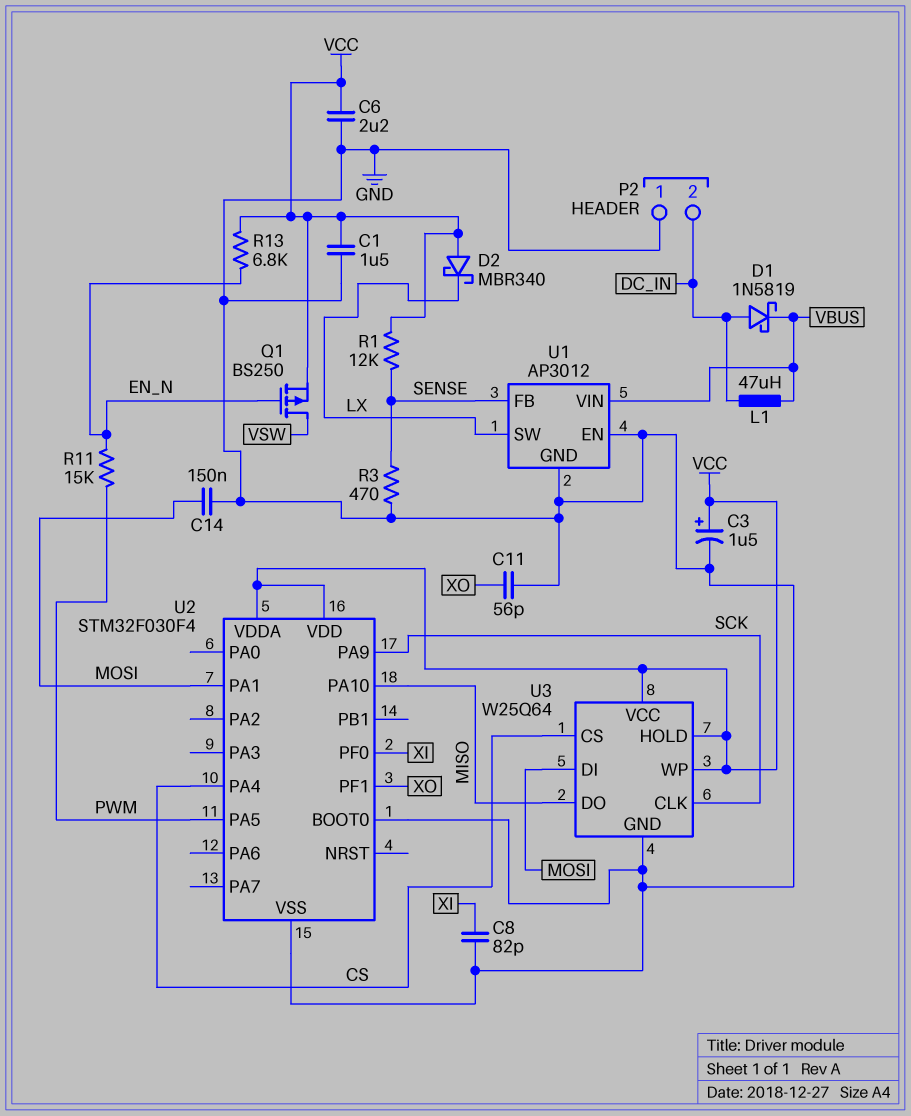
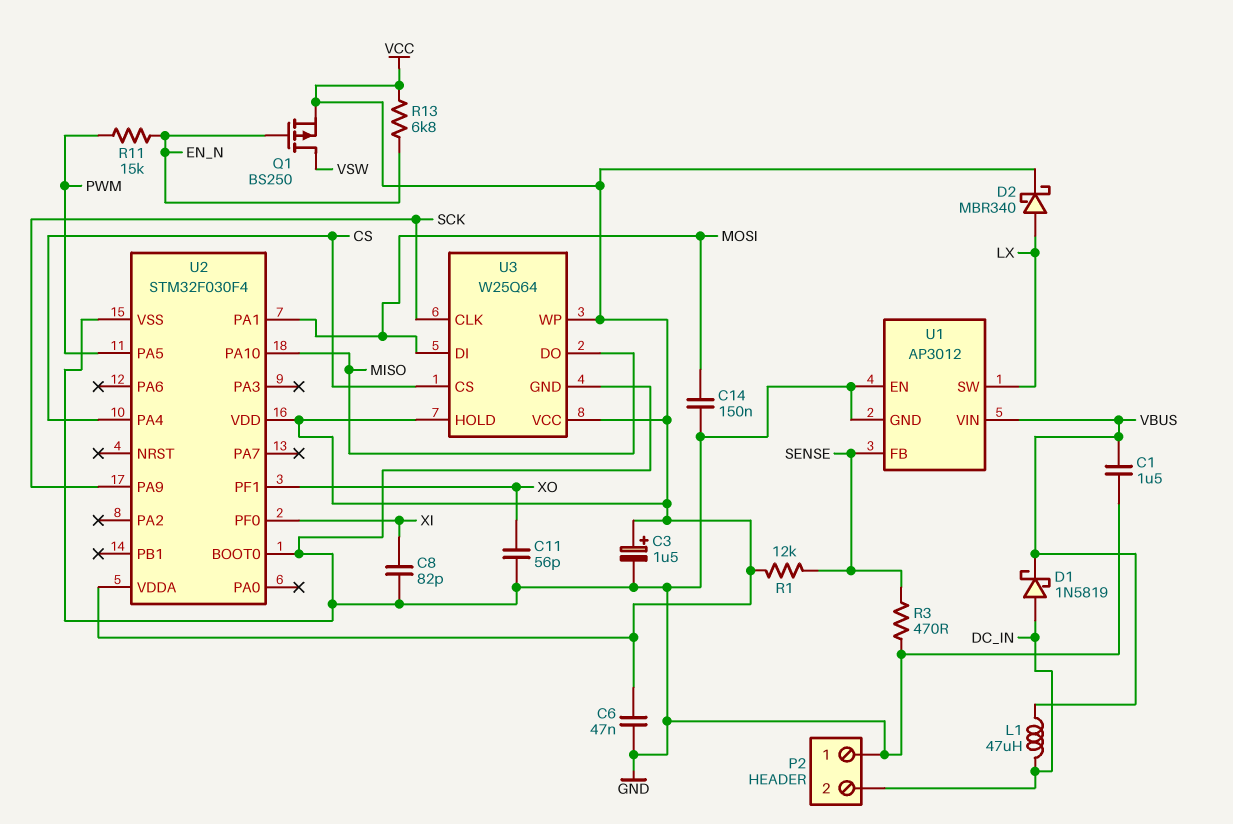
C1: 1.5uF (GND, VCC) -> 1.5uF (GND, VBUS)
C6: 2.2uF (GND, VCC) -> 47nF (GND, VCC)
D2: schottky MBR340 (A VCC, K LX) -> schottky MBR340 (A LX, K VCC)

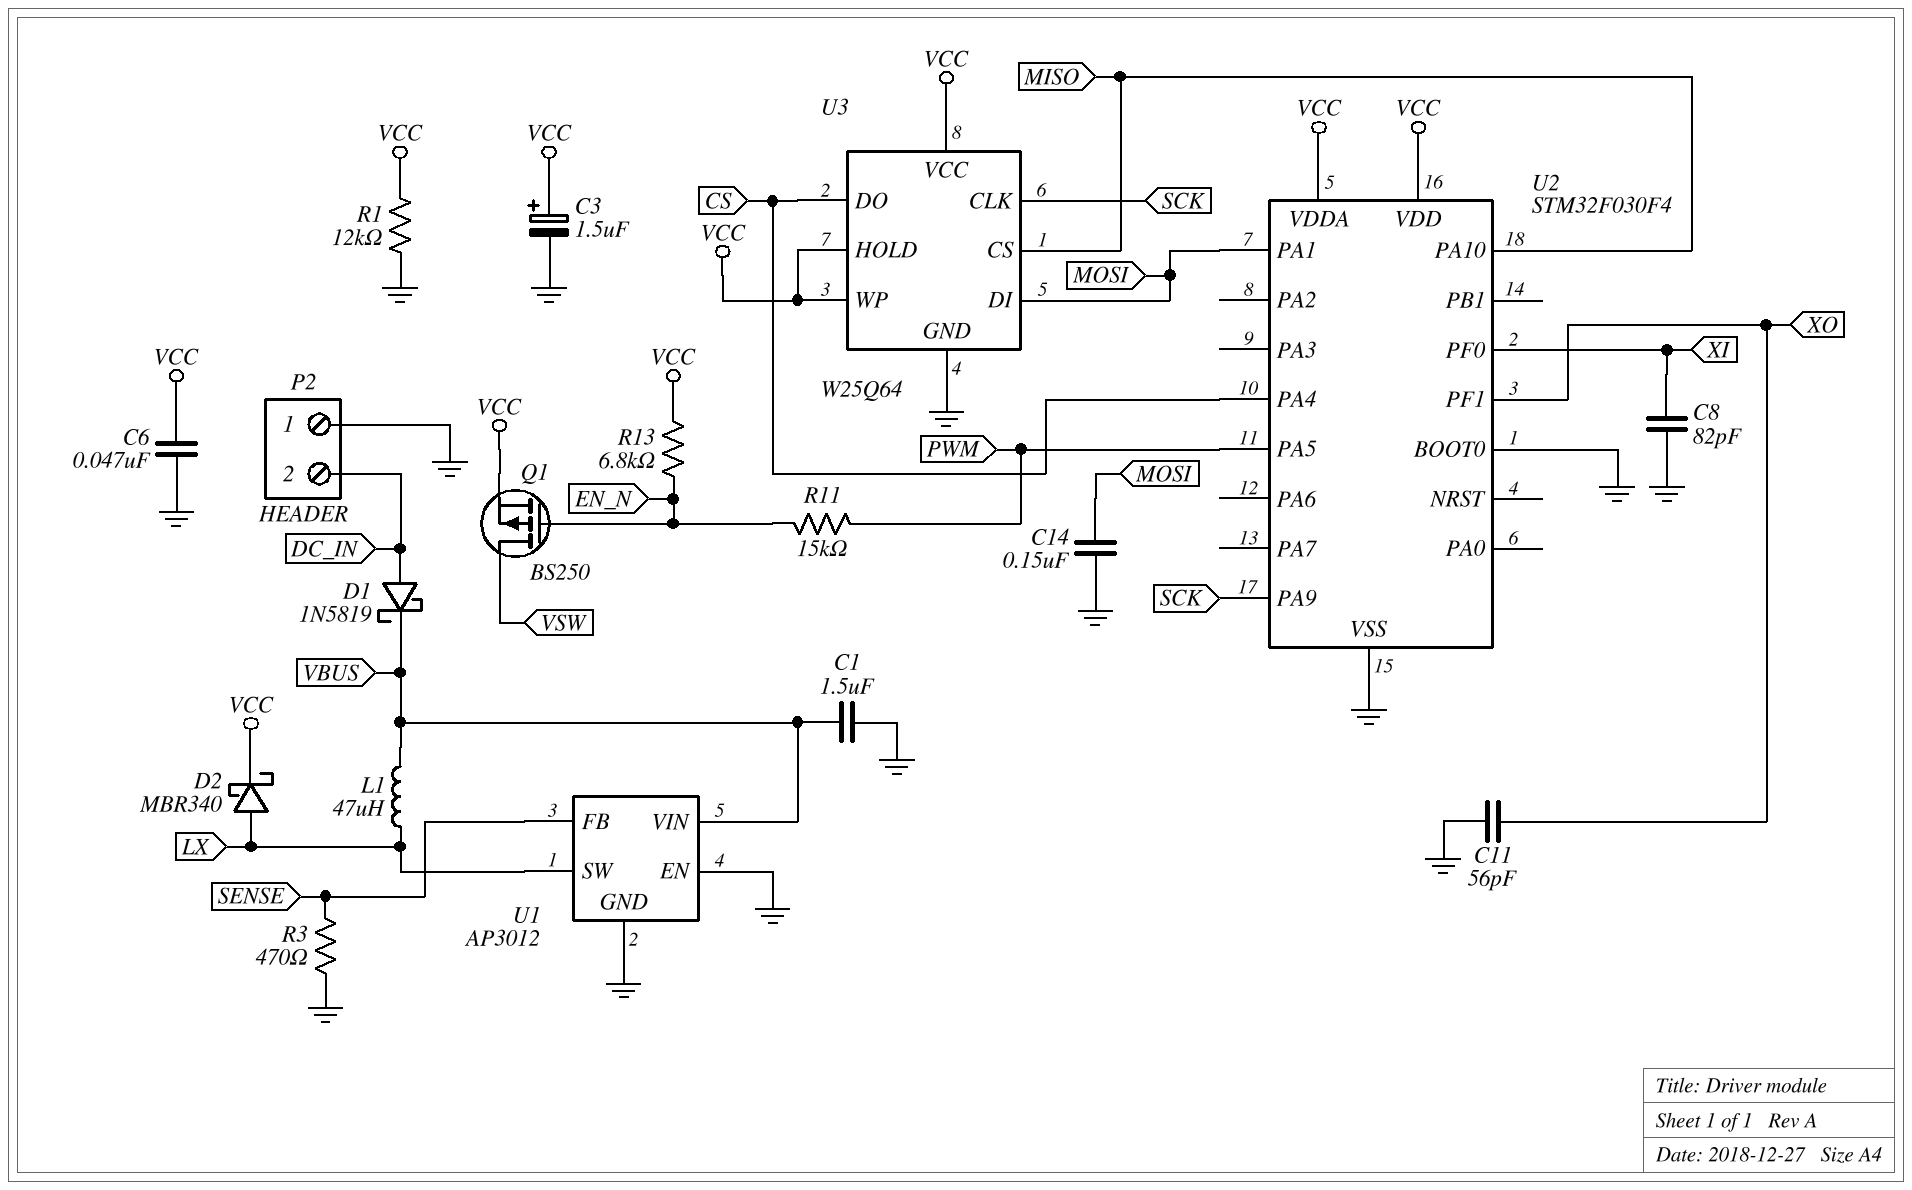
L1: 47uH (DC_IN, VBUS) -> 47uH (LX, VBUS)
R1: 12k (SENSE, VCC) -> 12k (GND, VCC)
U3 pin CS: CS -> MISO
U3 pin DO: MISO -> CS

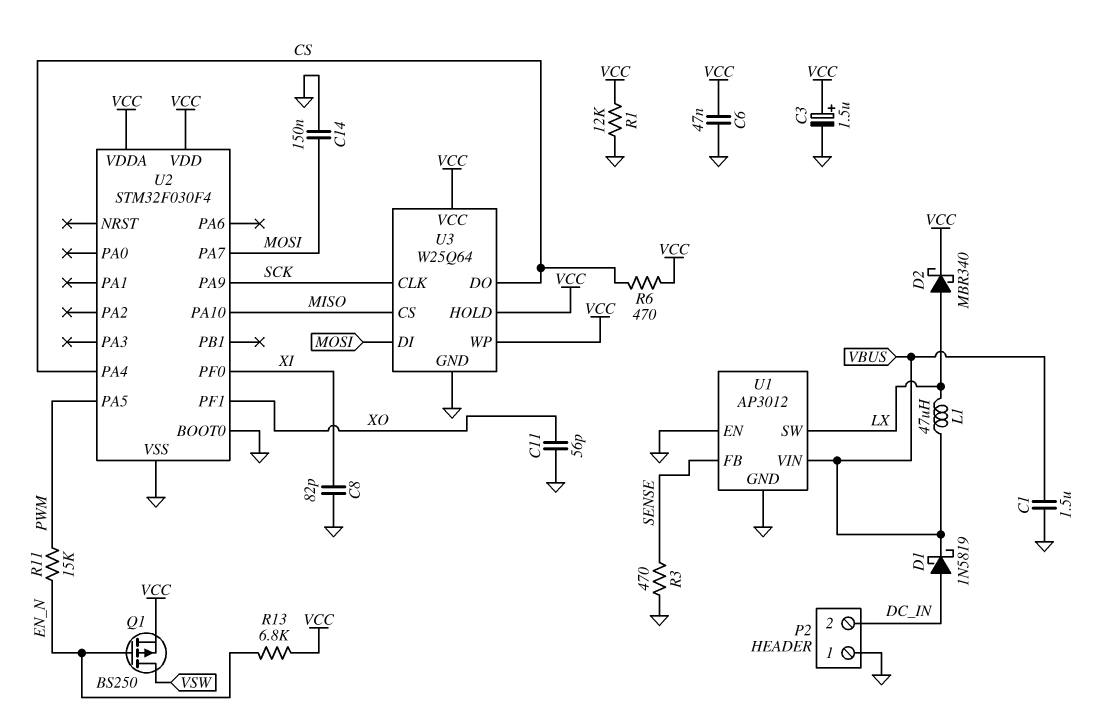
R6: none -> 470 (CS, VCC)
U2 pin PA1: MOSI -> none
U2 pin PA7: none -> MOSI

